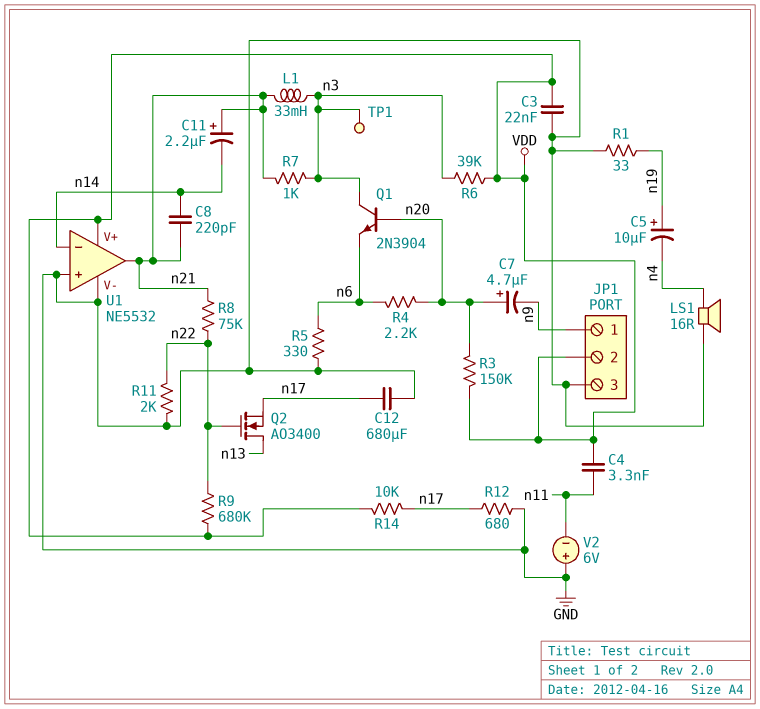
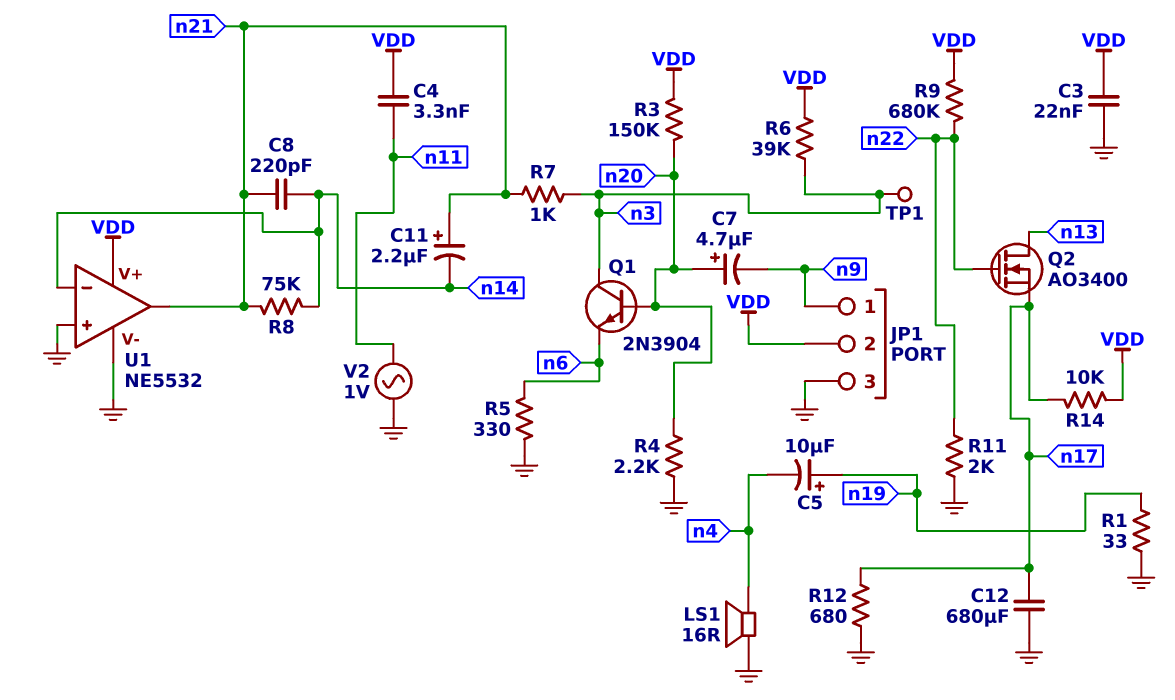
L1: 33mH (n3, n21) -> none
R4: 2.2k (n6, n20) -> 2.2k (GND, n20)
R8: 75k (n21, n22) -> 75k (n14, n21)
V2: 6V (plus GND, minus n11) -> AC 1V (GND, n11)

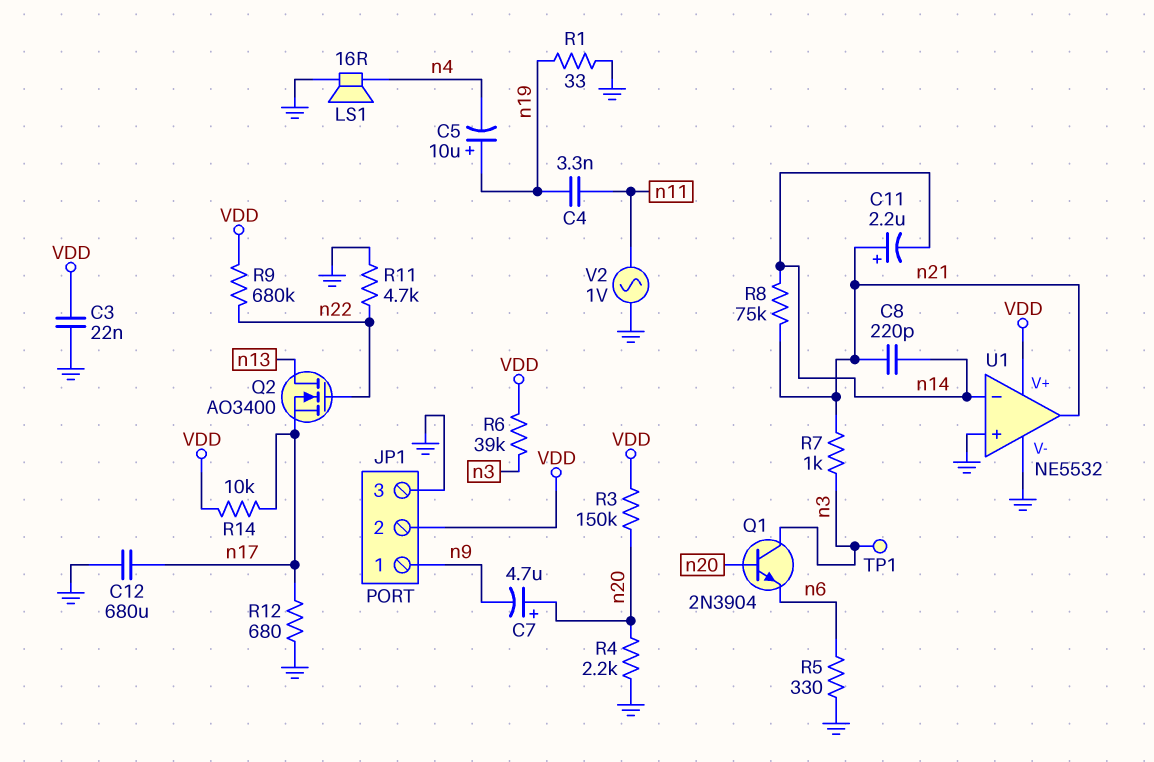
C4: 3.3nF (VDD, n11) -> 3.3nF (n11, n19)
R11: 2k (GND, n22) -> 4.7k (GND, n22)

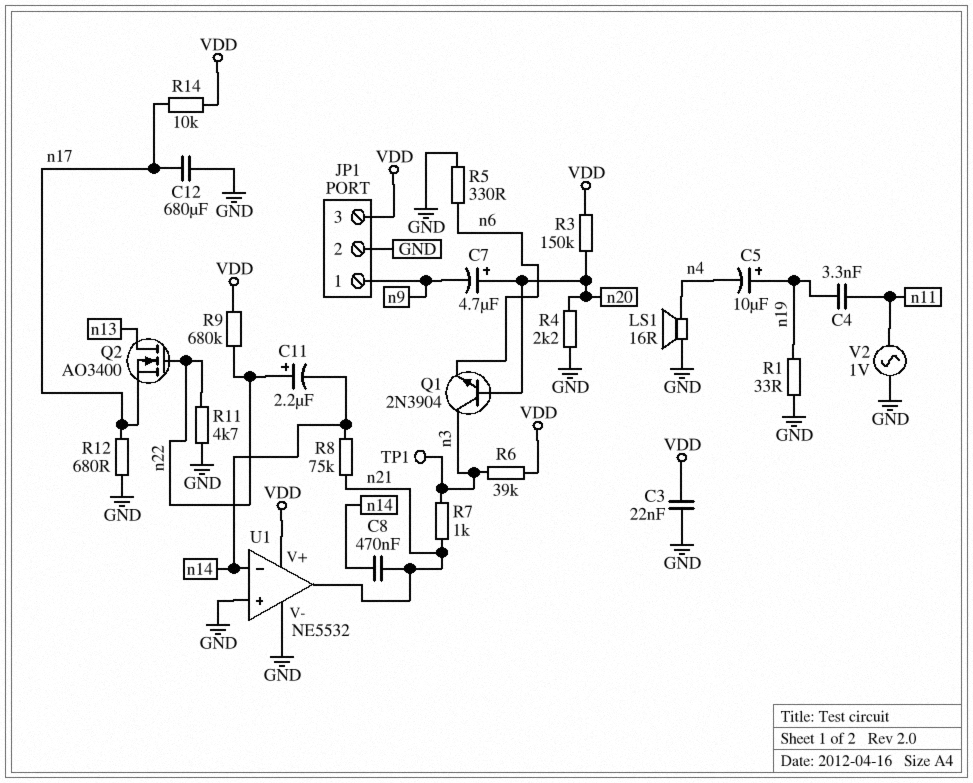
C8: 220pF (n14, n21) -> 470nF (n14, n21)
C11: 2.2uF (plus n21, minus n14) -> 2.2uF (plus n22, minus n14)
JP1 pin 2: VDD -> GND
JP1 pin 3: GND -> VDD

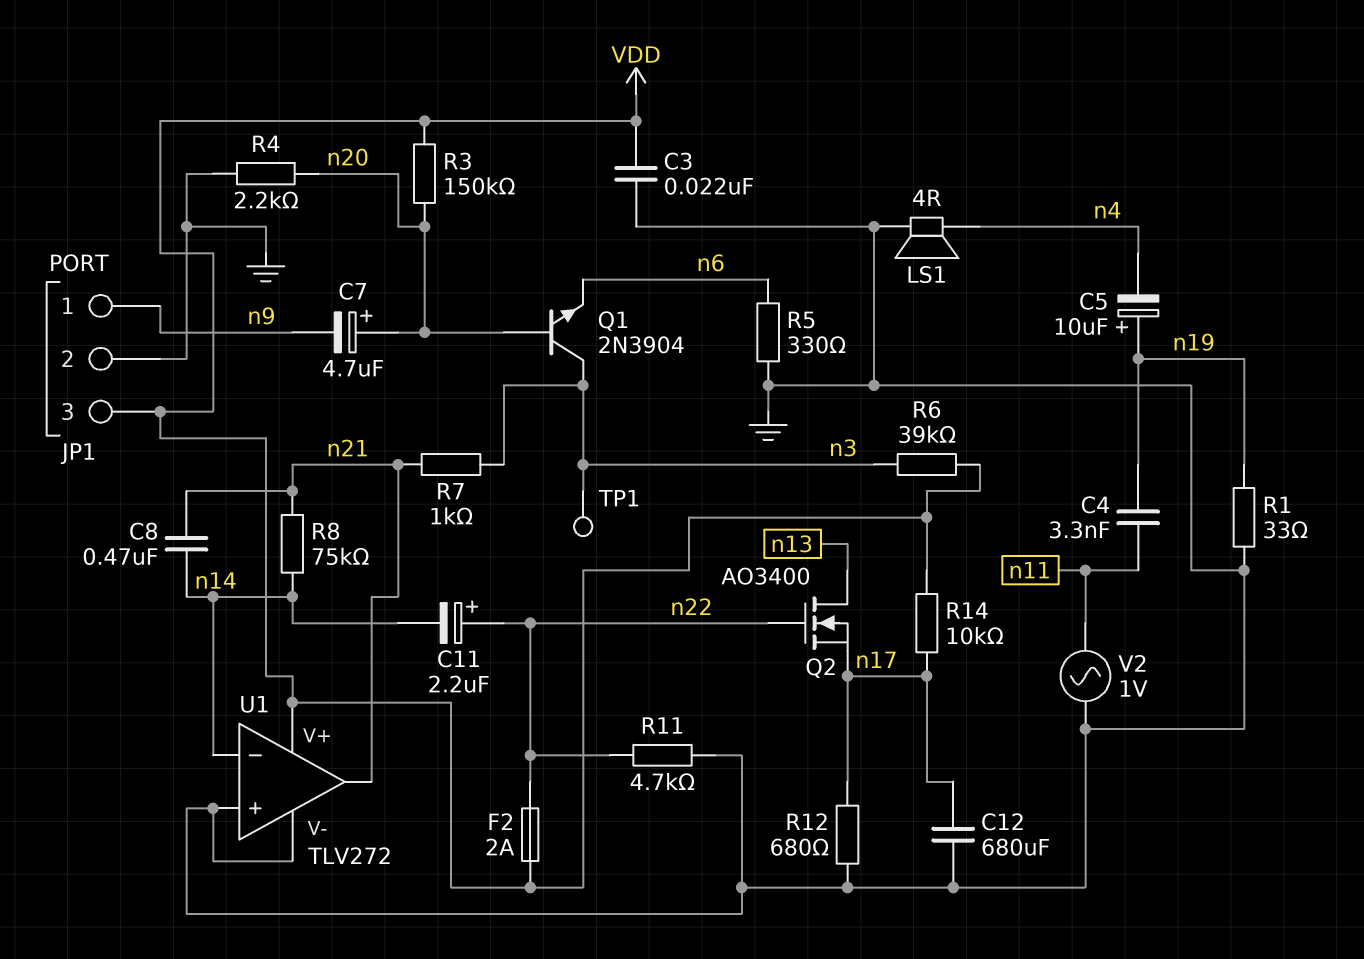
F2: none -> 2A (VDD, n22)
LS1: speaker 16R (GND, n4) -> speaker 4R (GND, n4)
R9: 680k (VDD, n22) -> none
U1: NE5532 -> TLV272

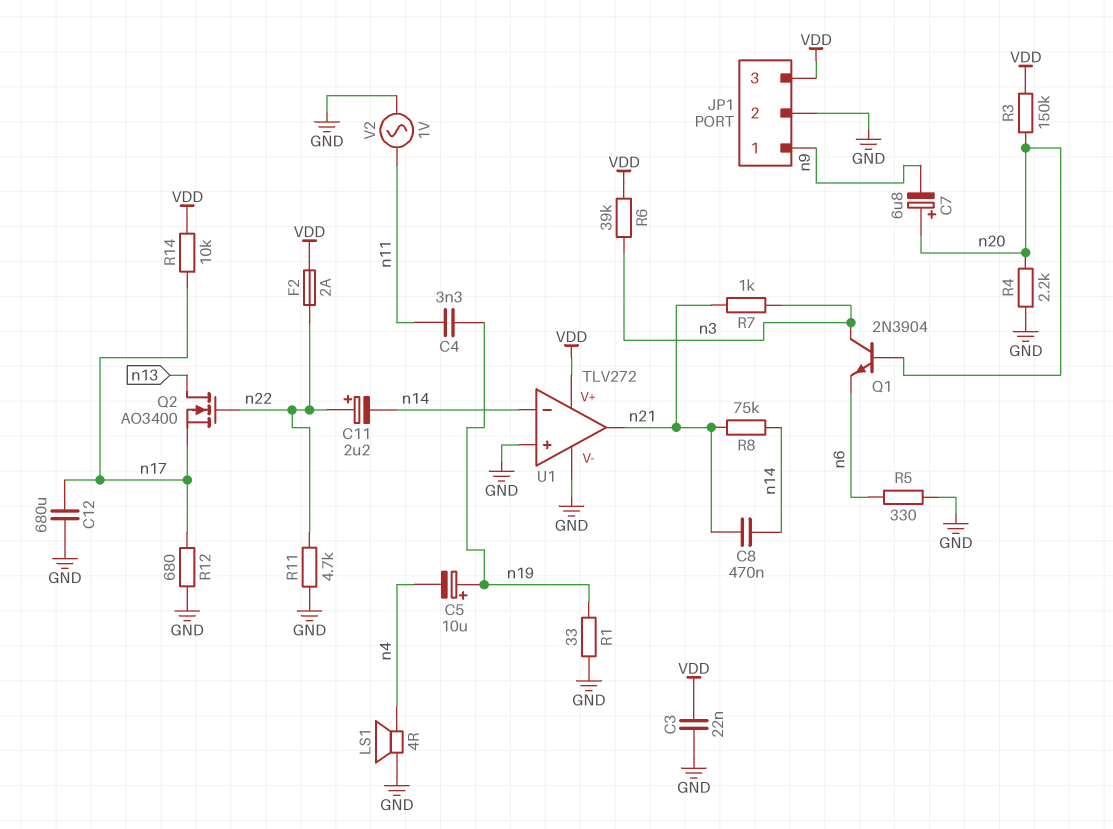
C7: 4.7uF (plus n20, minus n9) -> 6.8uF (plus n20, minus n9)
TP1: test point (n3) -> none

